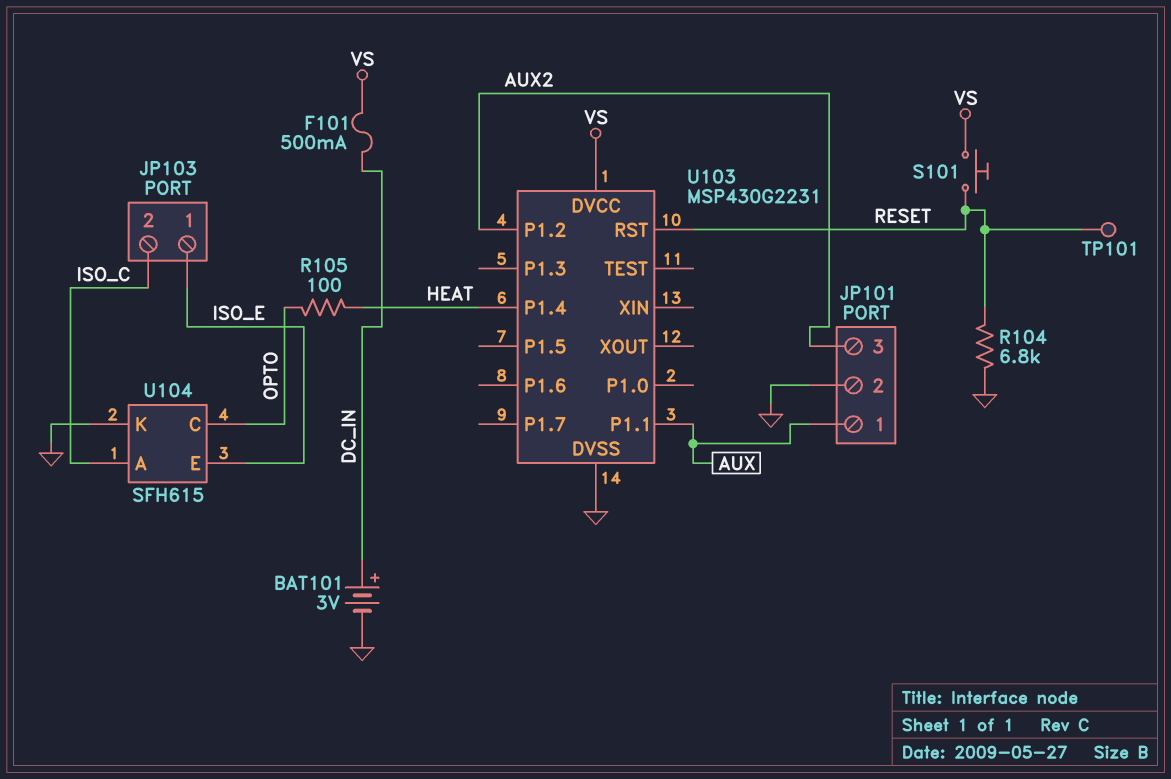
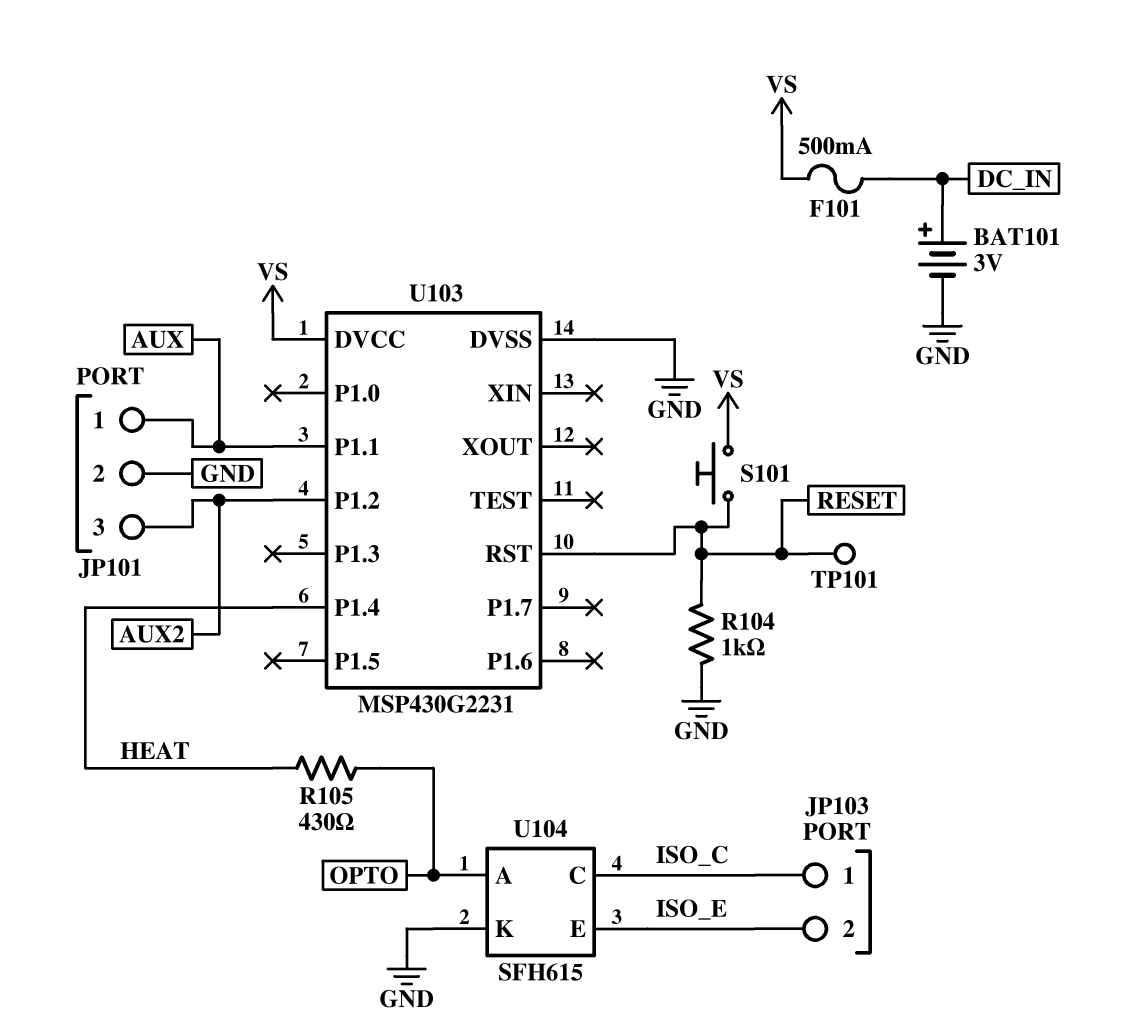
JP103 pin 1: ISO_E -> ISO_C
JP103 pin 2: ISO_C -> ISO_E
R104: 6.8k (GND, RESET) -> 1k (GND, RESET)
R105: 100 (HEAT, OPTO) -> 430 (HEAT, OPTO)
U104 pin A: ISO_C -> OPTO
U104 pin C: OPTO -> ISO_C

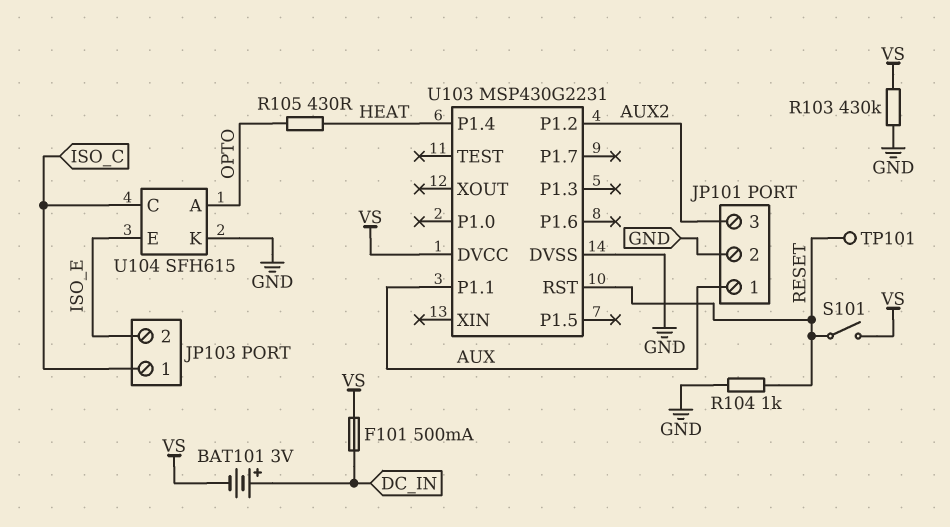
BAT101: 3V (plus DC_IN, minus GND) -> 3V (plus DC_IN, minus VS)
R103: none -> 430k (GND, VS)
S101: button (RESET, VS) -> switch (RESET, VS)

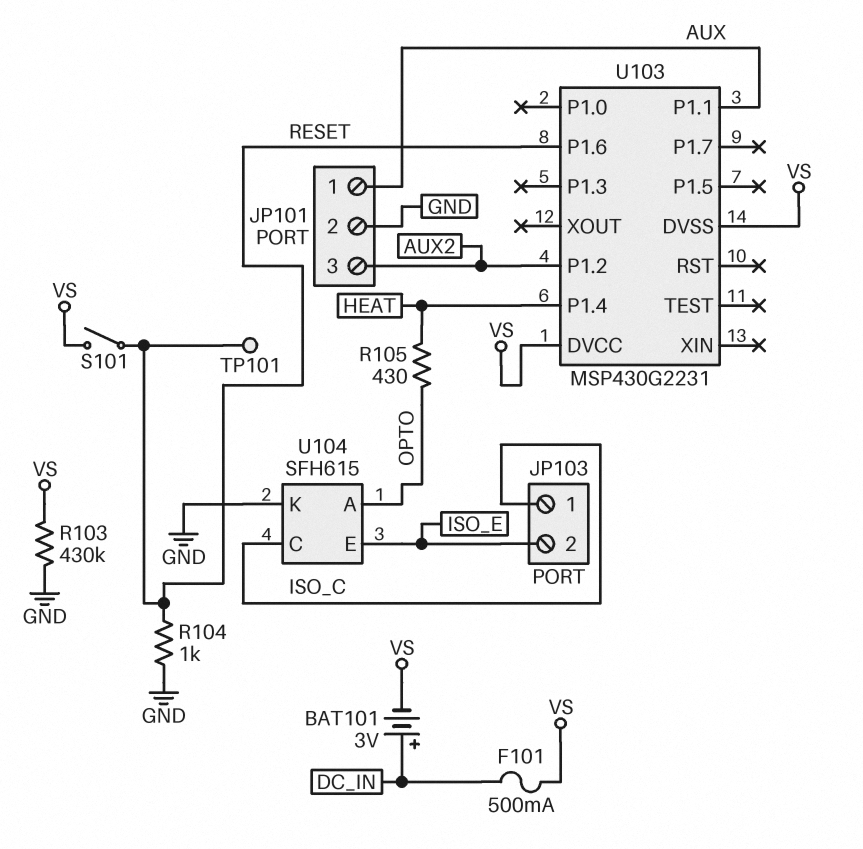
U103 pin DVSS: GND -> VS
U103 pin P1.6: none -> RESET
U103 pin RST: RESET -> none

